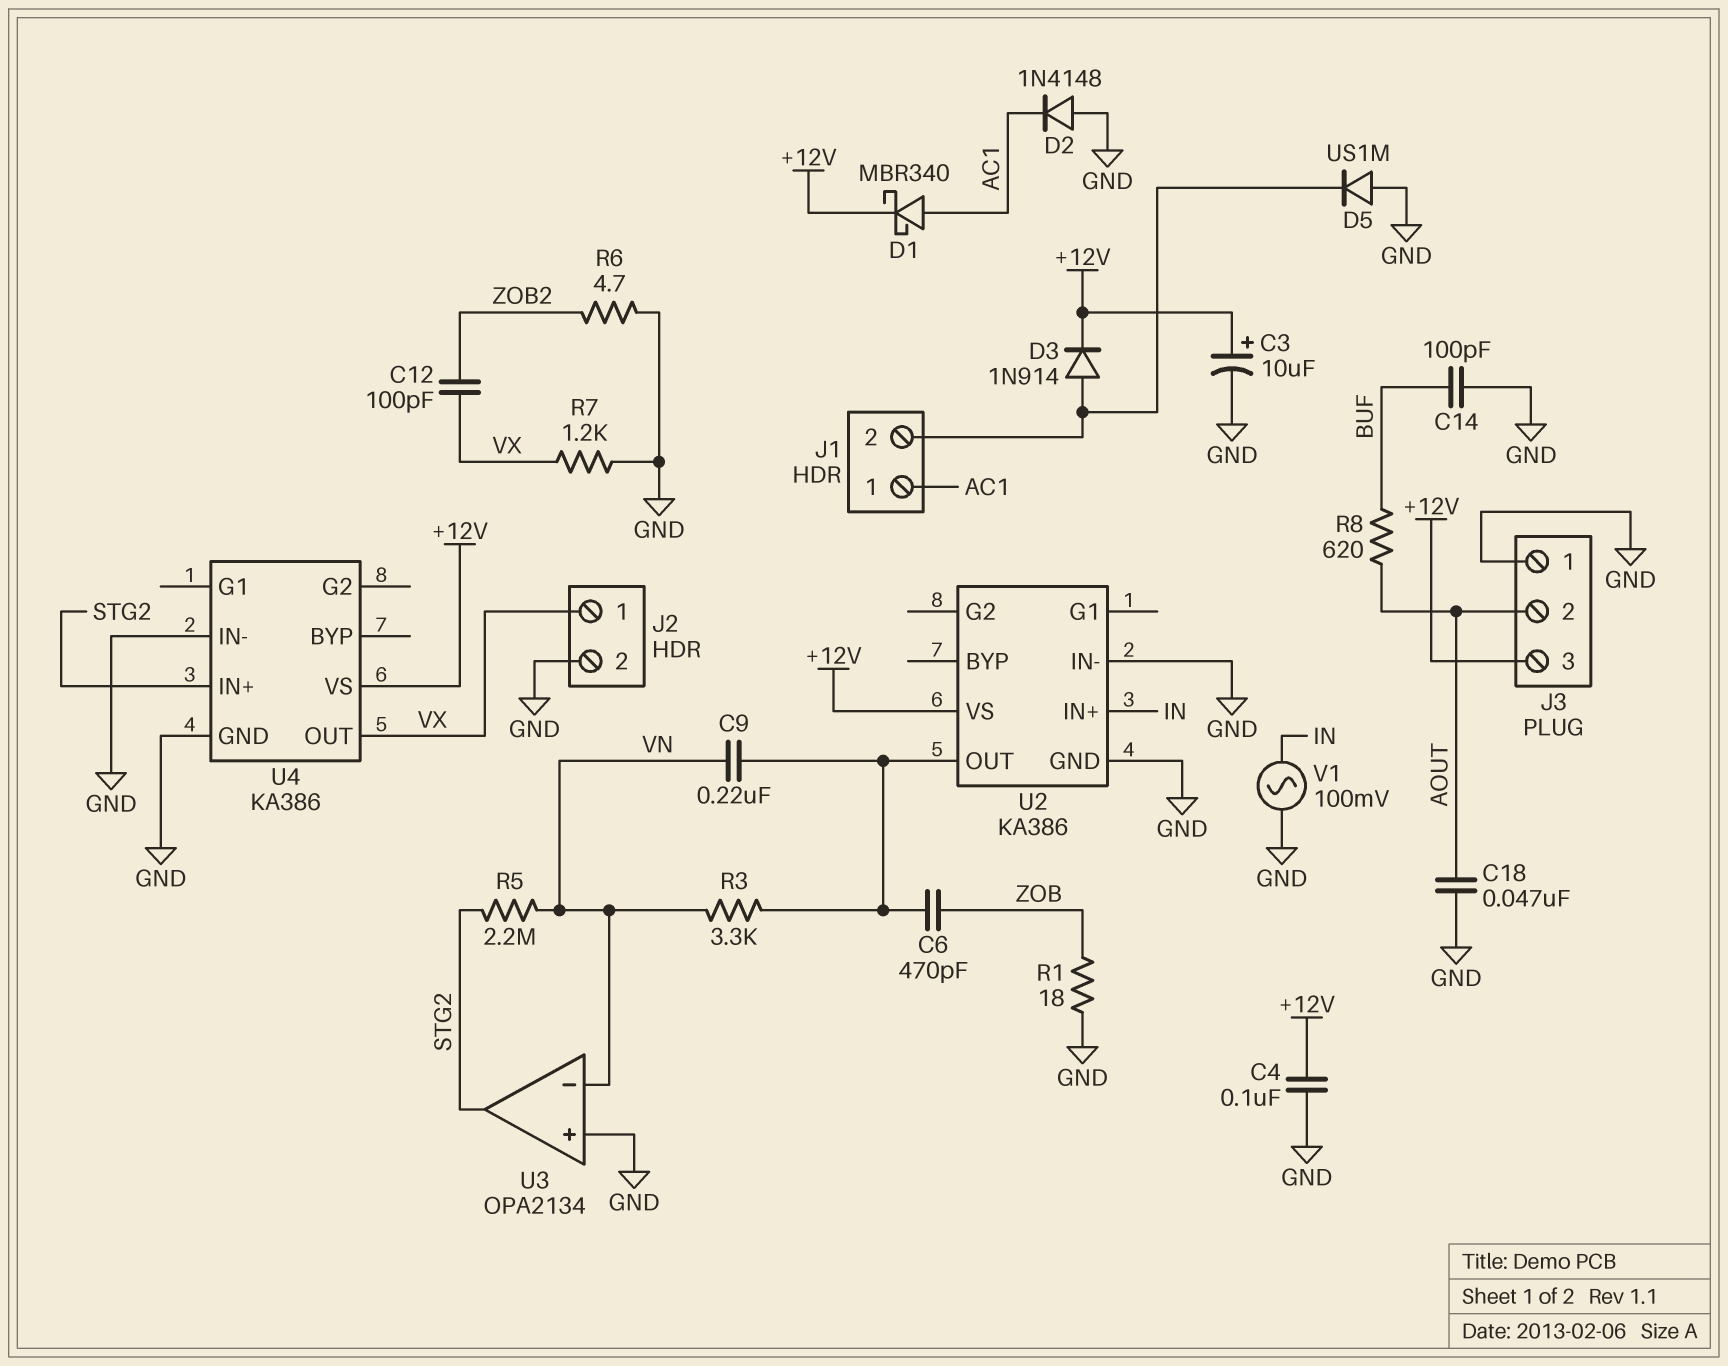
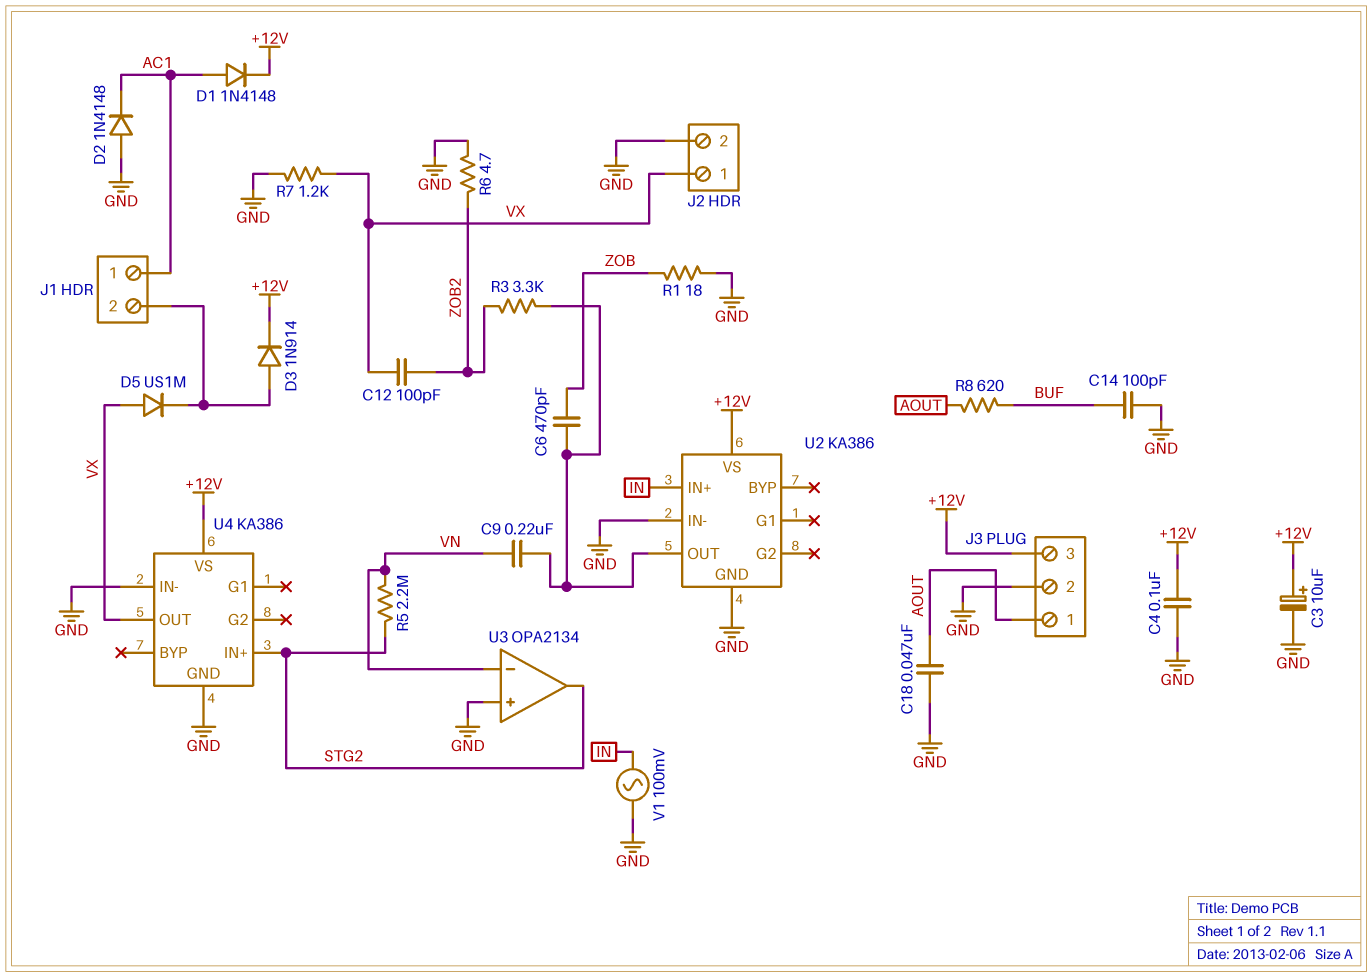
D1: schottky MBR340 (A AC1, K +12V) -> diode 1N4148 (A AC1, K +12V)
D5: diode US1M (A GND, K J1/2) -> diode US1M (A VX, K J1/2)
J3 pin 1: GND -> AOUT
J3 pin 2: AOUT -> GND
R3: 3.3k (U2/OUT, VN) -> 3.3k (U2/OUT, ZOB2)

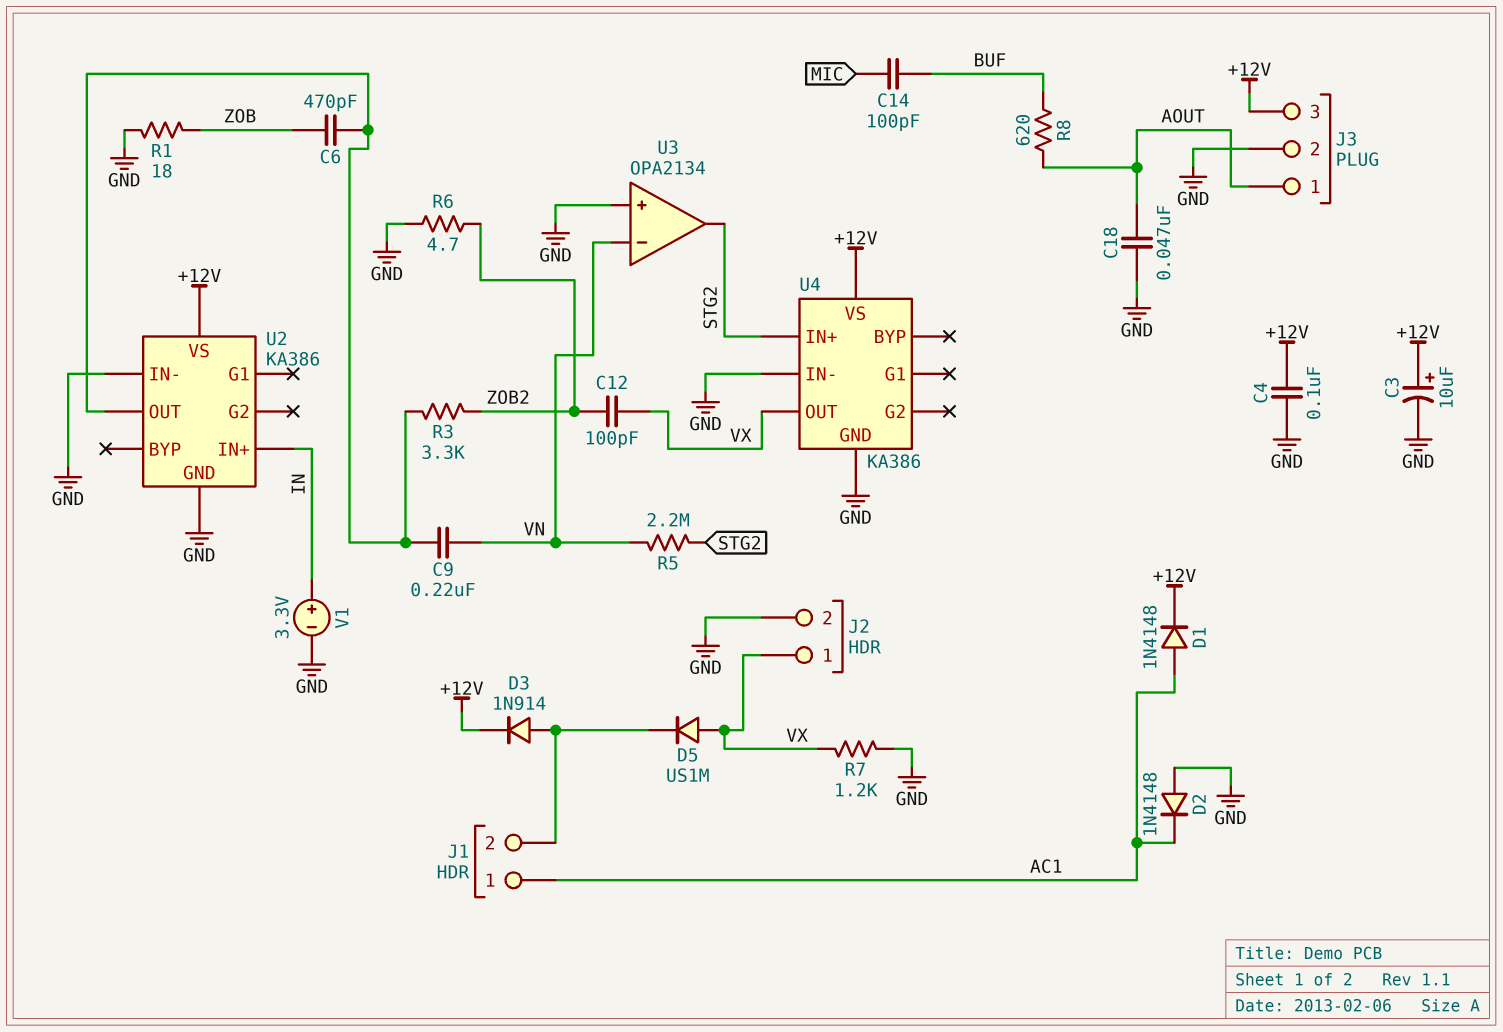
C14: 100pF (BUF, GND) -> 100pF (BUF, MIC)
V1: AC 100mV (GND, IN) -> 3.3V (plus IN, minus GND)

